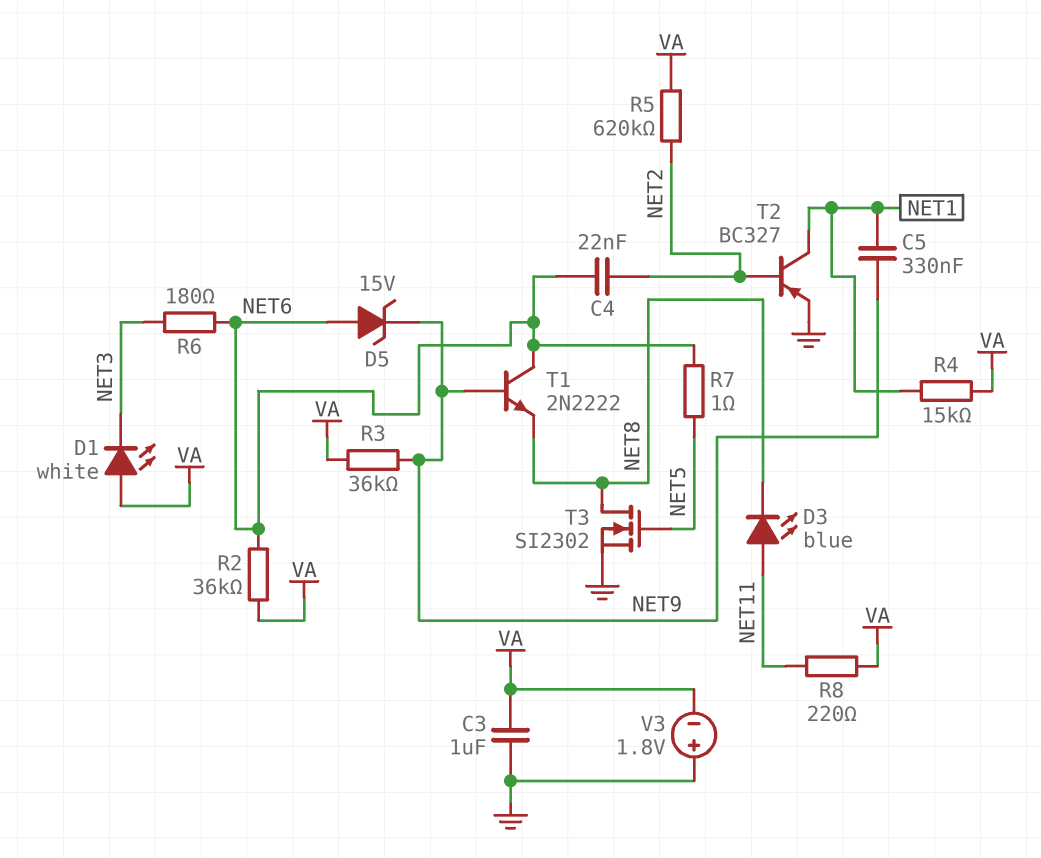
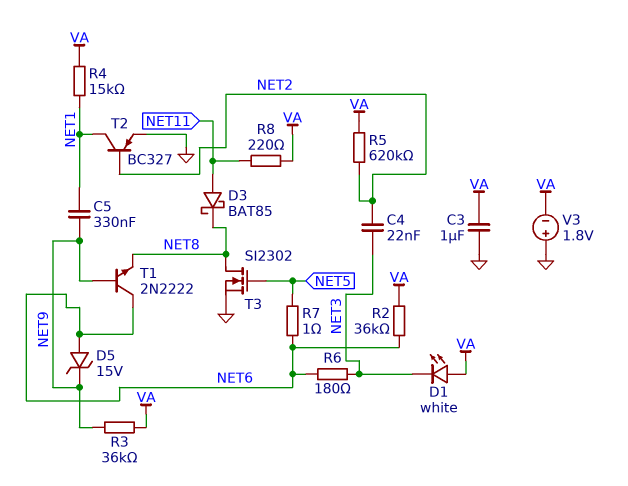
C4: 22nF (NET2, NET6) -> 22nF (NET2, NET3)
D3: LED blue (A NET11, K NET8) -> schottky BAT85 (A NET11, K NET8)

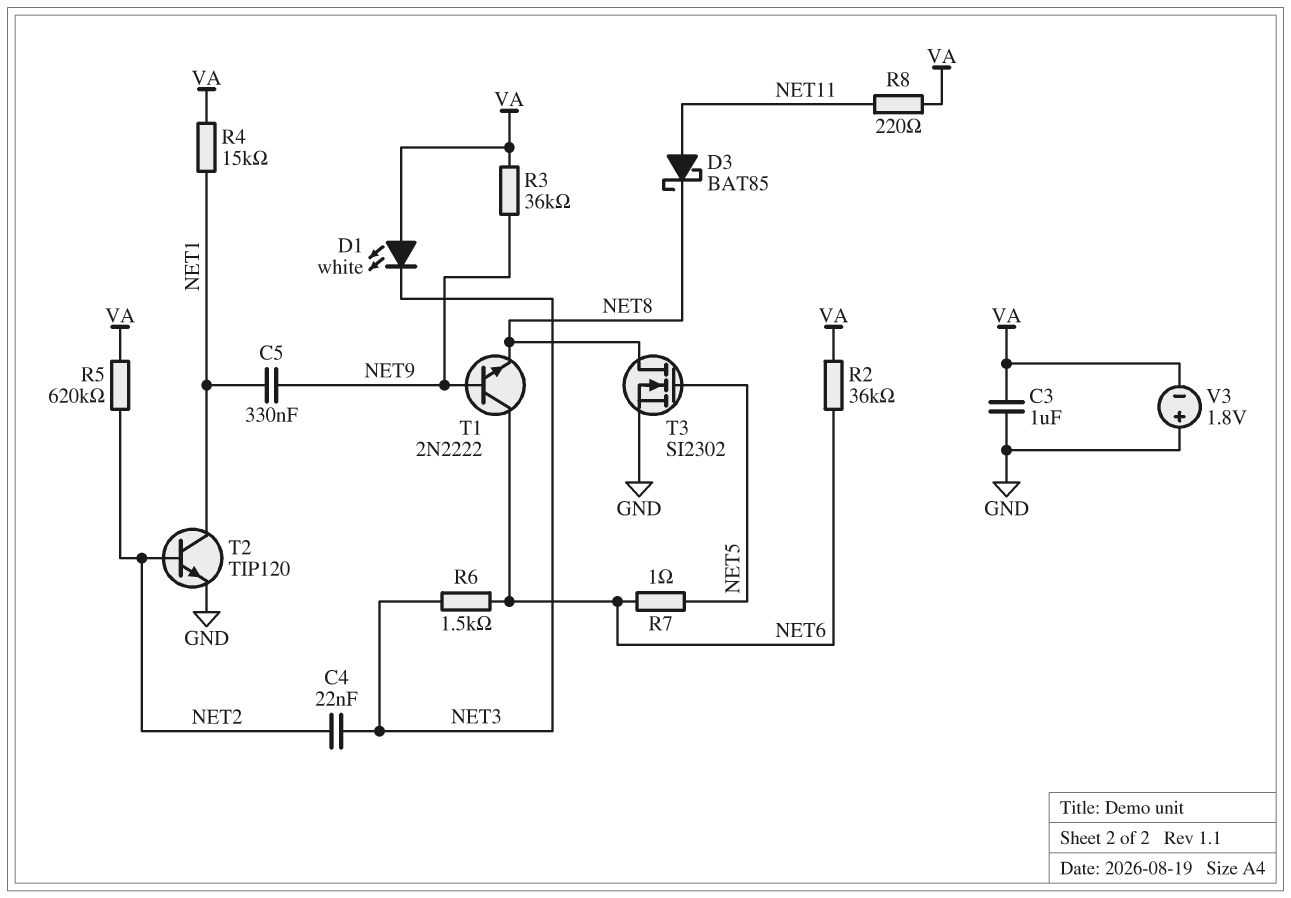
D5: zener 15V (A NET6, K NET9) -> none
R6: 180 (NET3, NET6) -> 1.5k (NET3, NET6)
T2: PNP BC327 (B NET2, C NET1, E GND) -> NPN TIP120 (B NET2, C NET1, E GND)

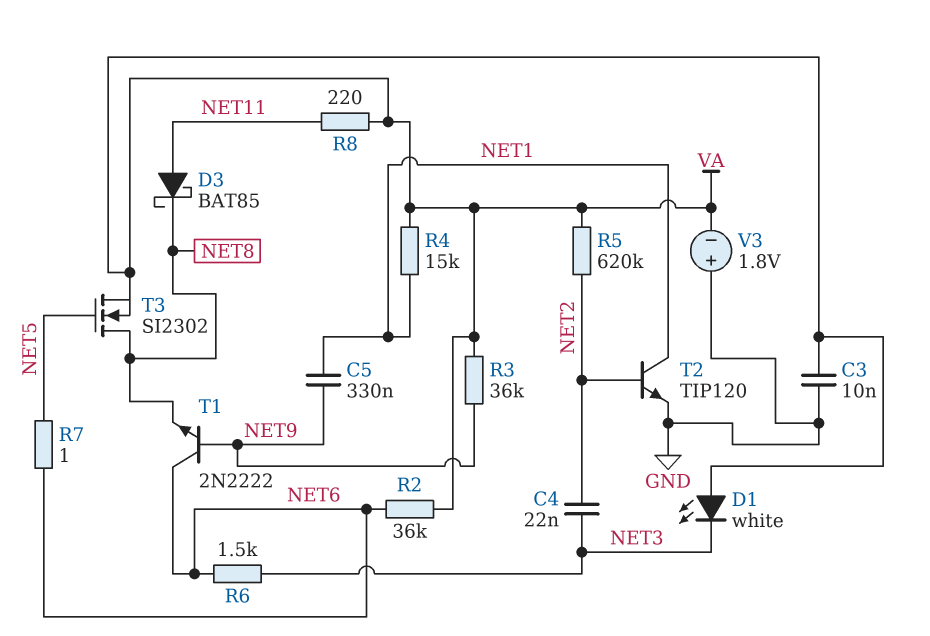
C3: 1uF (GND, VA) -> 10nF (GND, VA)
T3: NMOS SI2302 (G NET5, D NET8, S GND) -> NMOS SI2302 (G NET5, D NET8, S VA)

